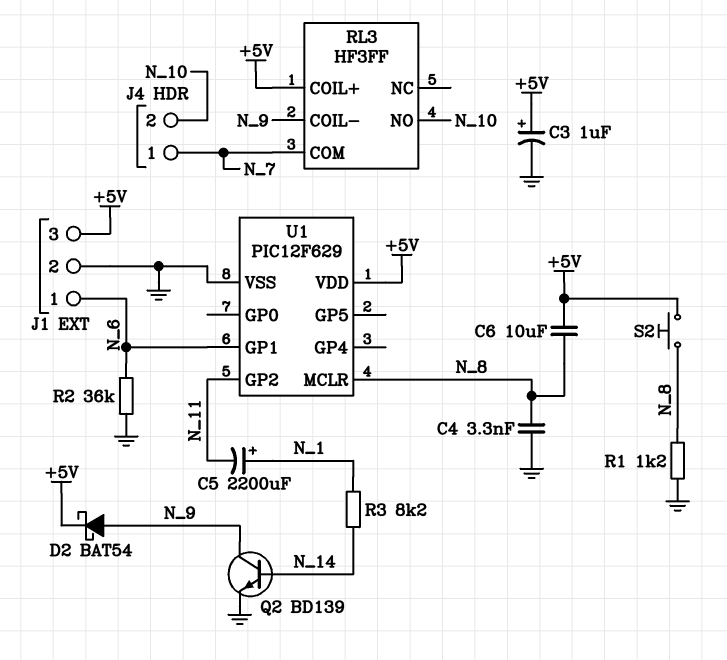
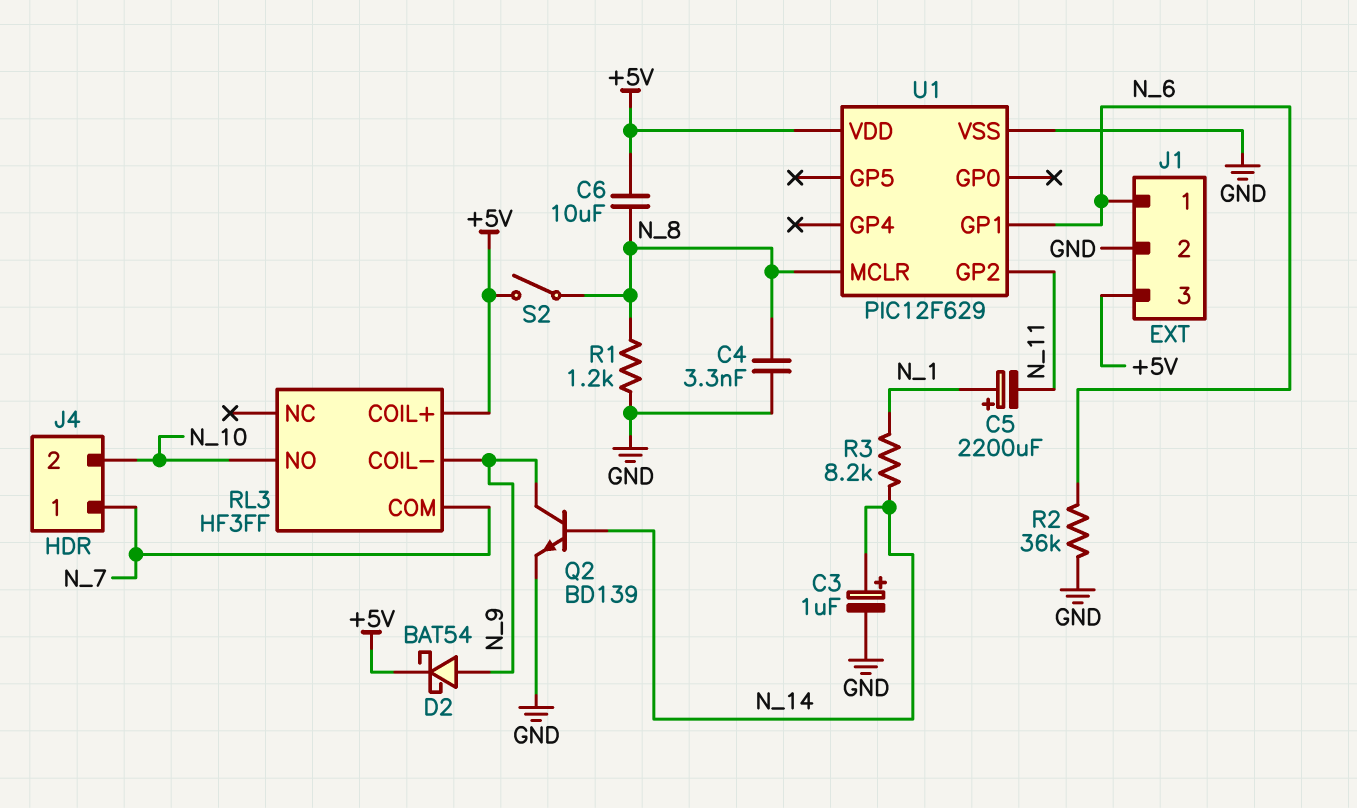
C3: 1uF (plus +5V, minus GND) -> 1uF (plus N_14, minus GND)
S2: button (+5V, N_8) -> switch (+5V, N_8)

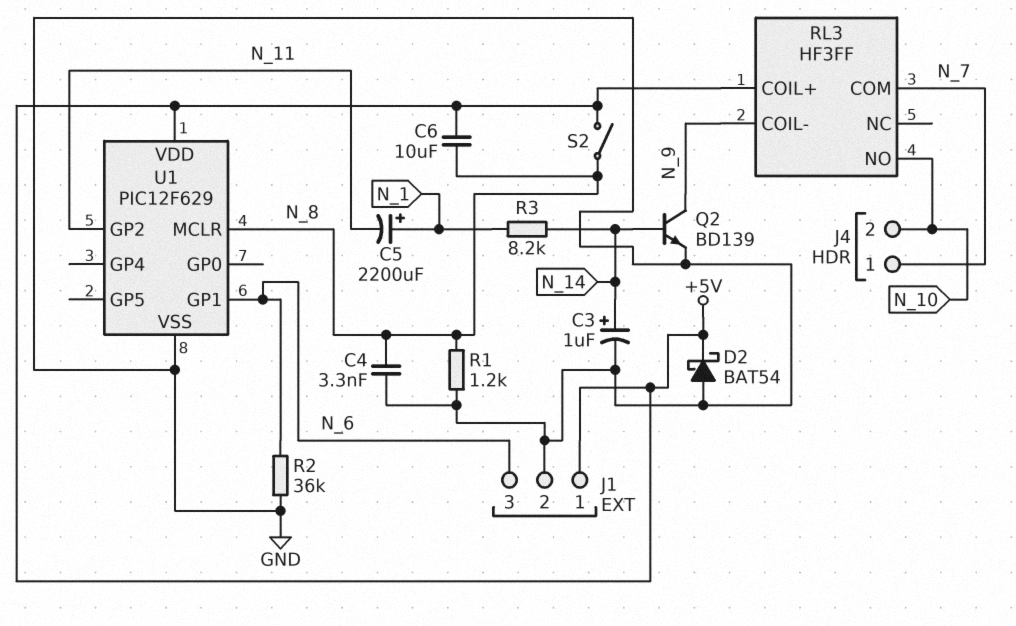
D2: schottky BAT54 (A N_9, K +5V) -> schottky BAT54 (A GND, K +5V)
J1 pin 1: N_6 -> +5V
J1 pin 3: +5V -> N_6

